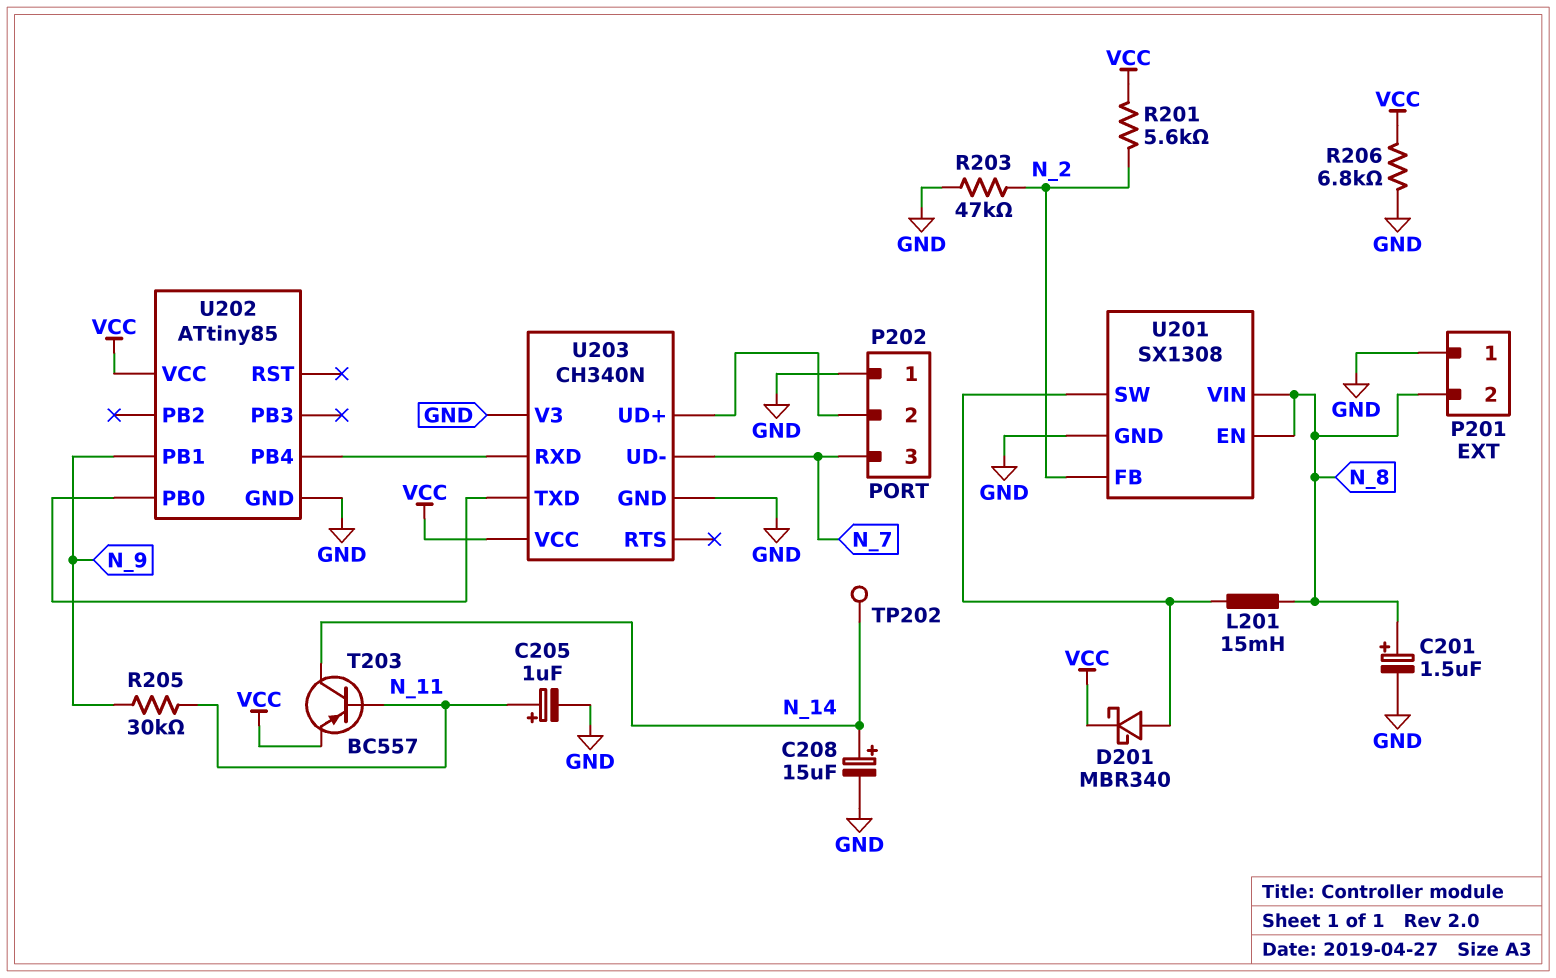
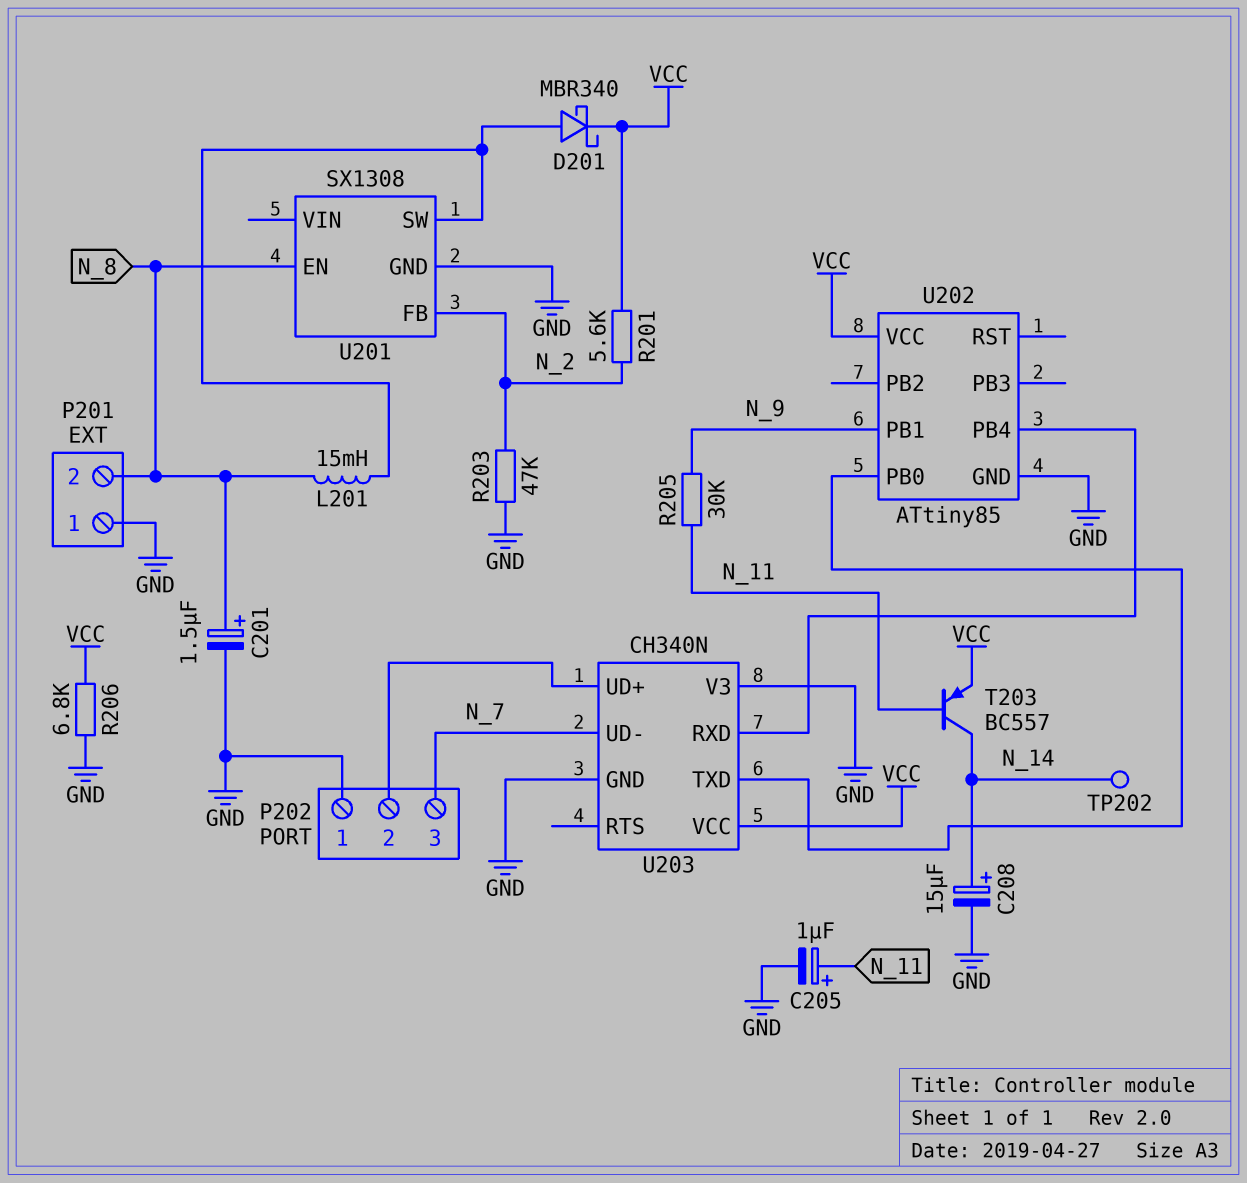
U201 pin VIN: N_8 -> none

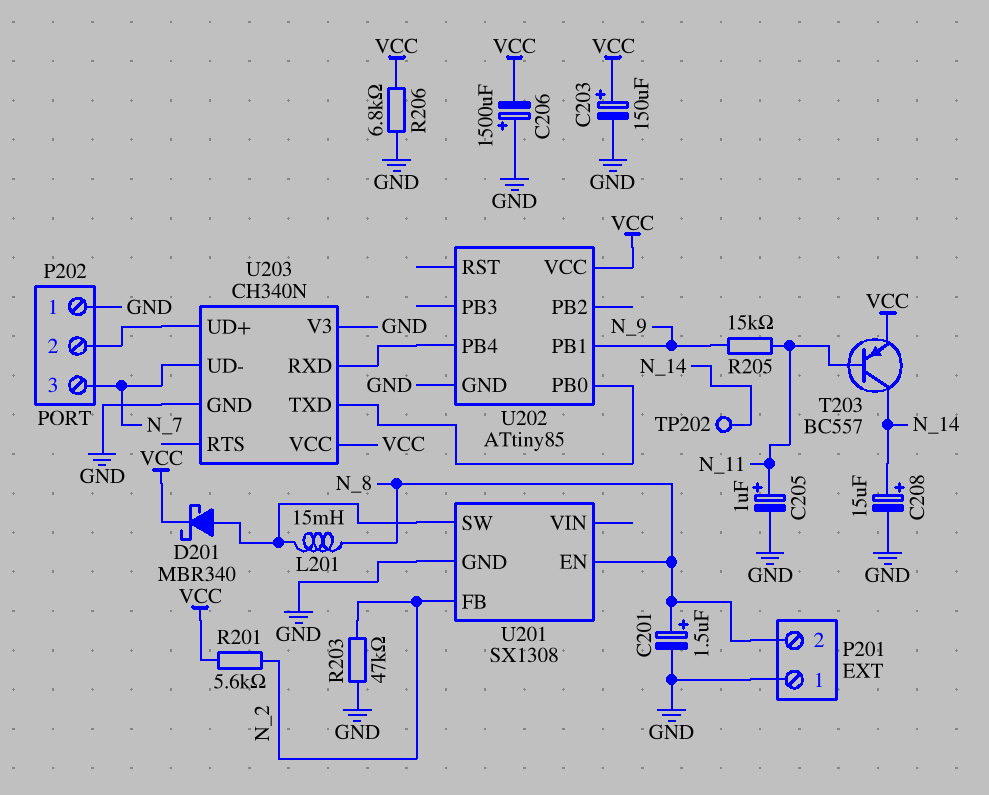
C203: none -> 150uF (plus VCC, minus GND)
C206: none -> 1500uF (plus GND, minus VCC)
R205: 30k (N_9, N_11) -> 15k (N_9, N_11)

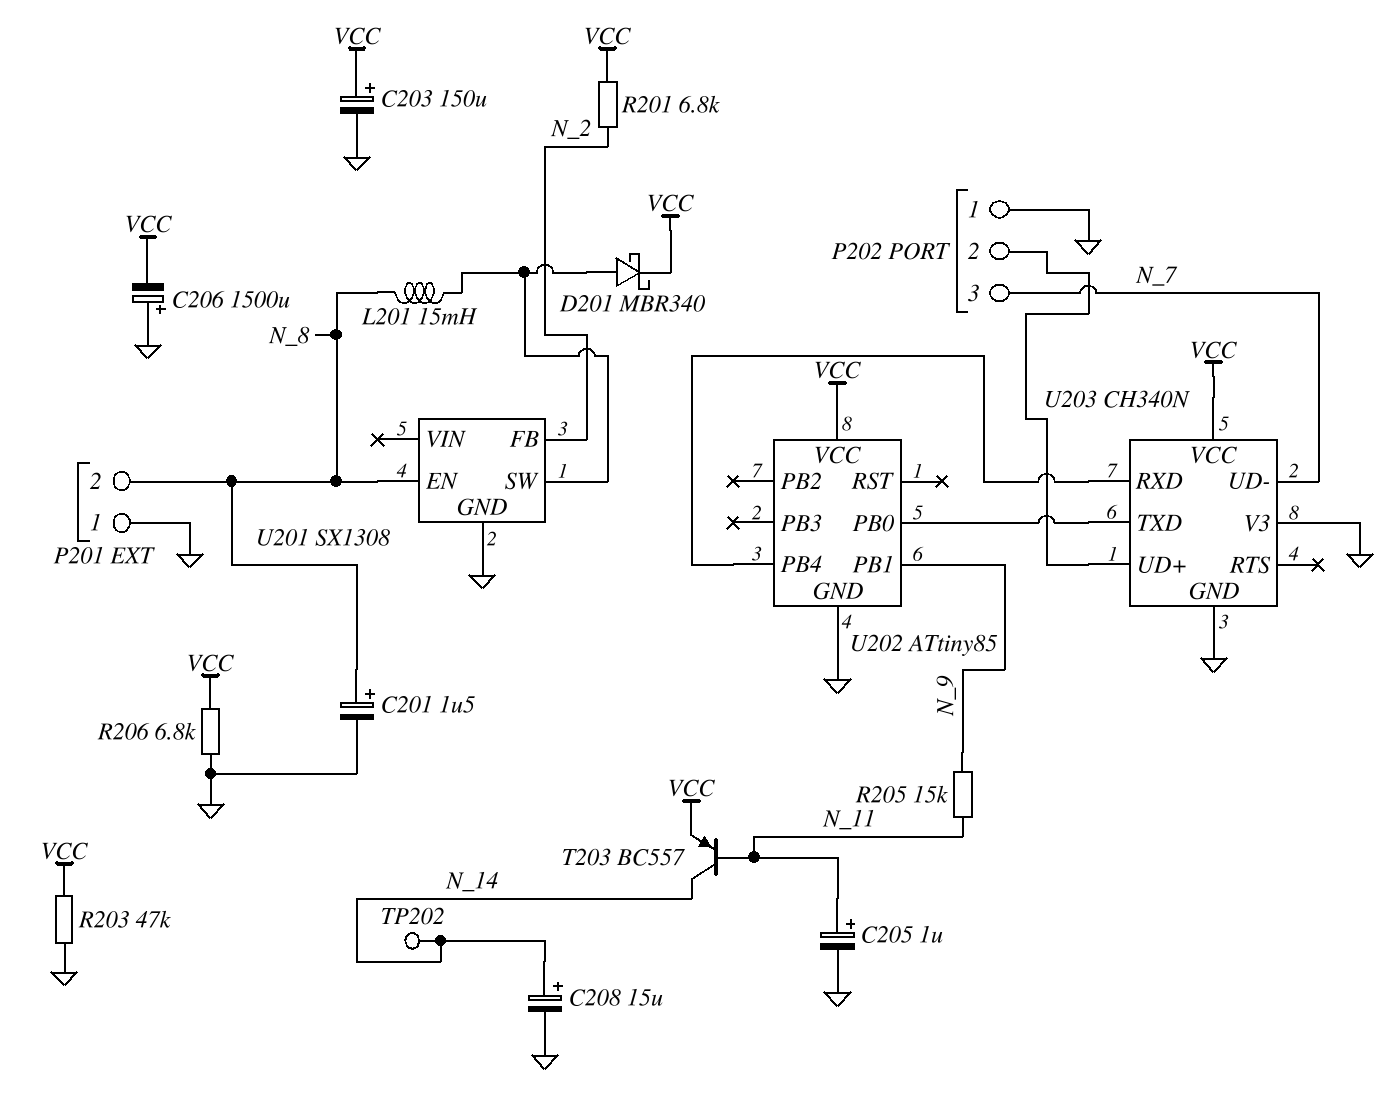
R201: 5.6k (N_2, VCC) -> 6.8k (N_2, VCC)
R203: 47k (GND, N_2) -> 47k (GND, VCC)

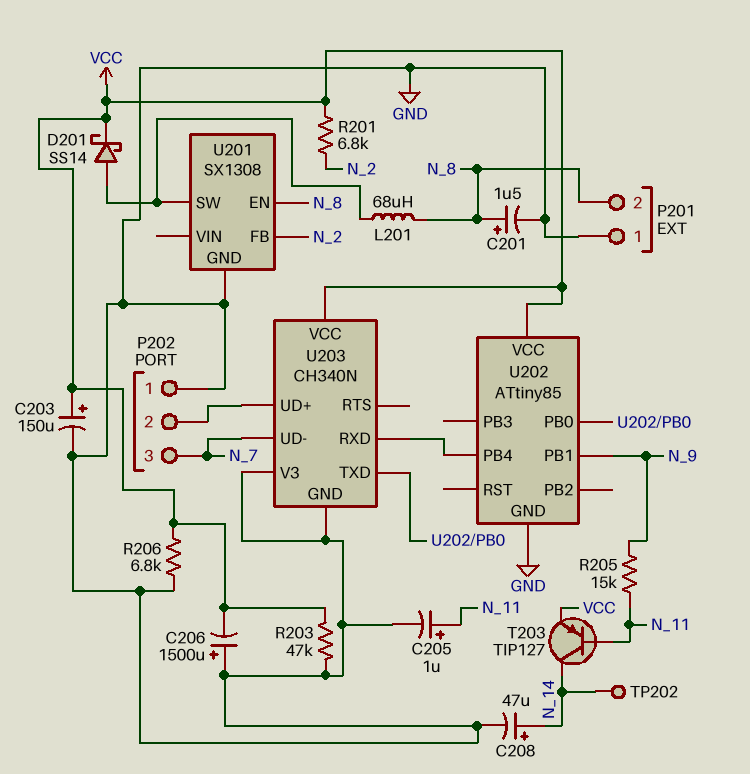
C208: 15uF (plus N_14, minus GND) -> 47uF (plus N_14, minus GND)
D201: schottky MBR340 (A U201/SW, K VCC) -> schottky SS14 (A U201/SW, K VCC)
L201: 15mH (N_8, U201/SW) -> 68uH (N_8, U201/SW)
T203: PNP BC557 (B N_11, C N_14, E VCC) -> PNP TIP127 (B N_11, C N_14, E VCC)

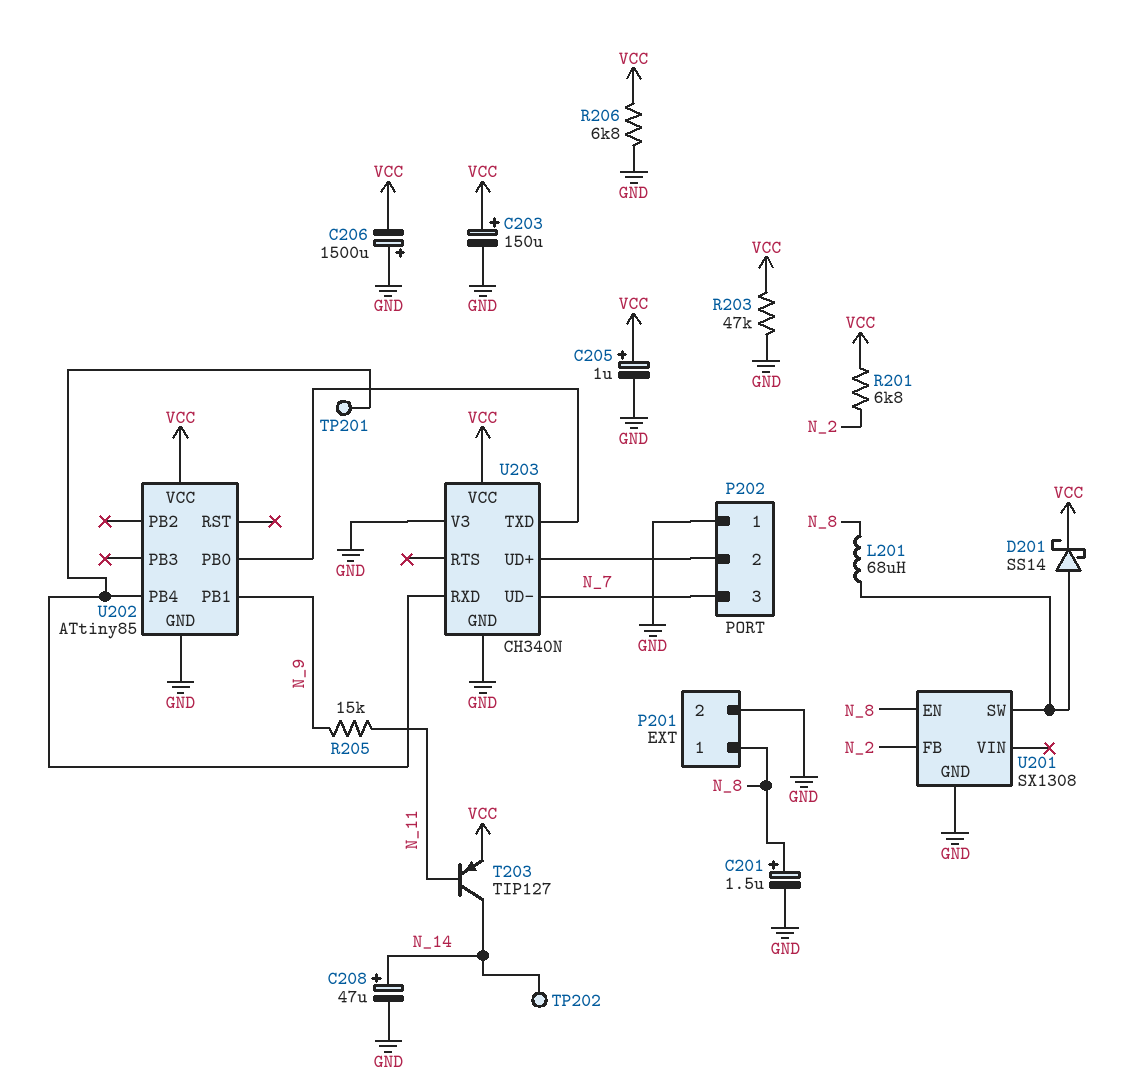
C205: 1uF (plus N_11, minus GND) -> 1uF (plus VCC, minus GND)
P201 pin 1: GND -> N_8
P201 pin 2: N_8 -> GND
TP201: none -> test point (U202/PB4)

